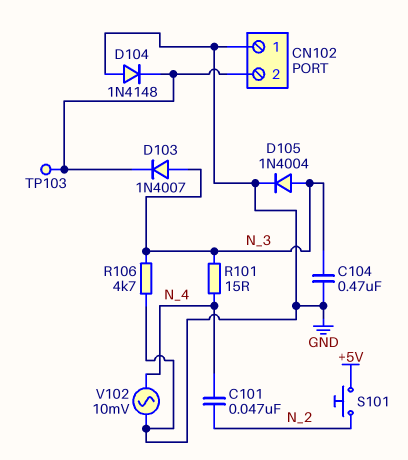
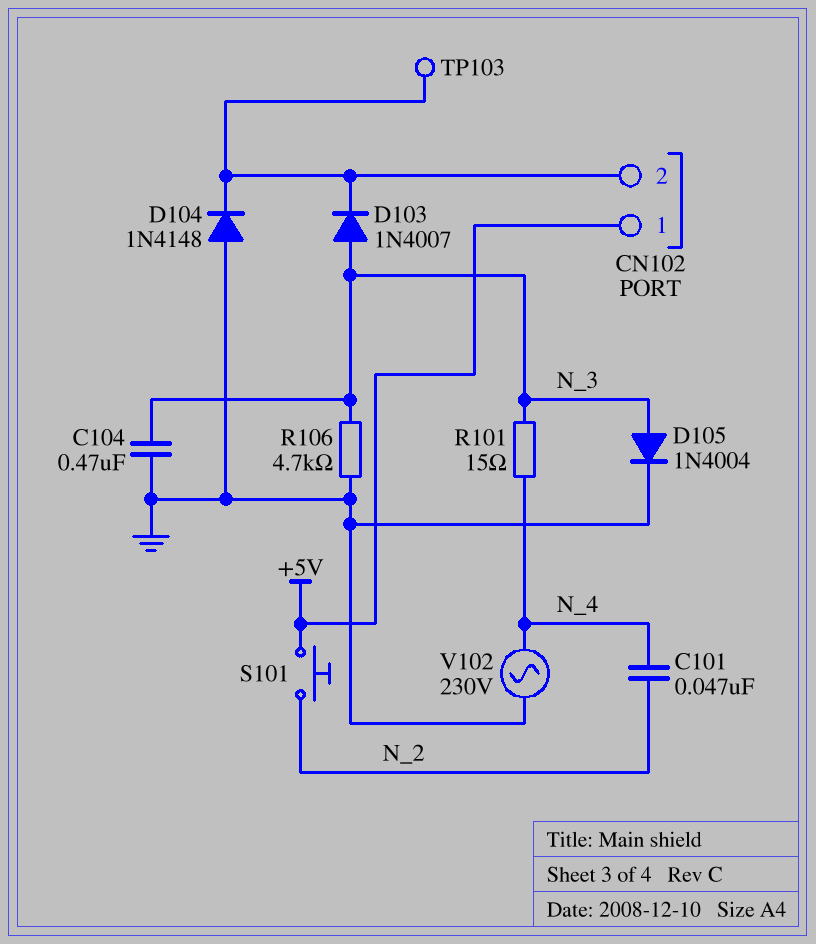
CN102 pin 1: GND -> +5V
V102: AC 10mV (GND, N_4) -> AC 230V (GND, N_4)

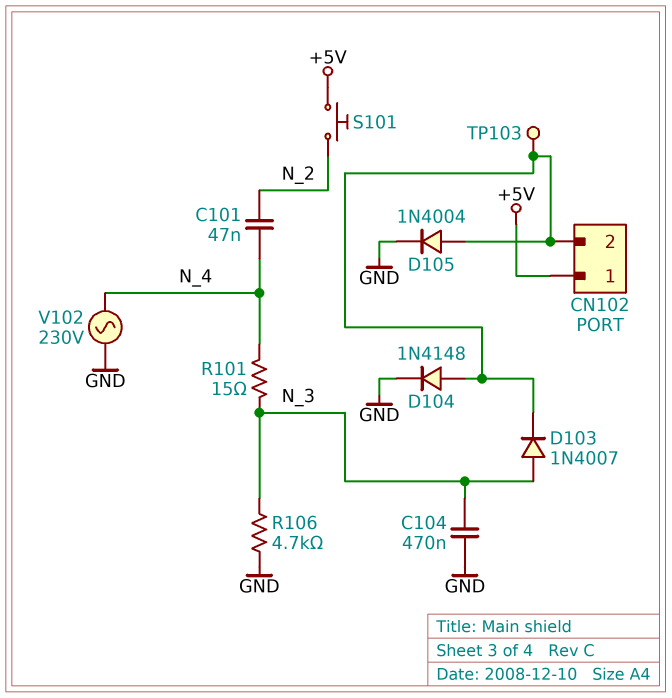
D104: diode 1N4148 (A GND, K CN102/2) -> diode 1N4148 (A CN102/2, K GND)
D105: diode 1N4004 (A N_3, K GND) -> diode 1N4004 (A CN102/2, K GND)

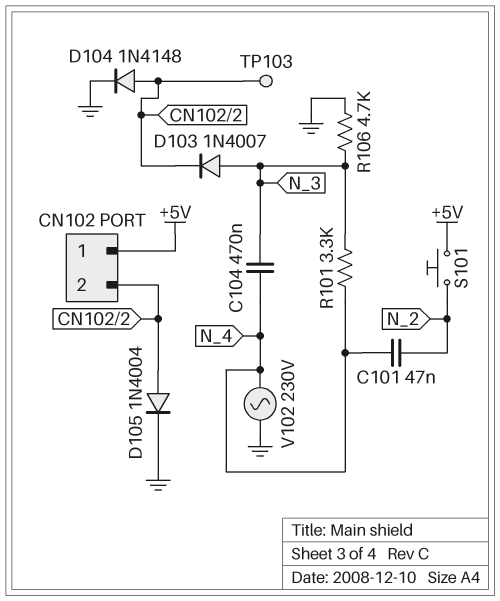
C104: 470nF (GND, N_3) -> 470nF (N_3, N_4)
R101: 15 (N_3, N_4) -> 3.3k (N_3, N_4)

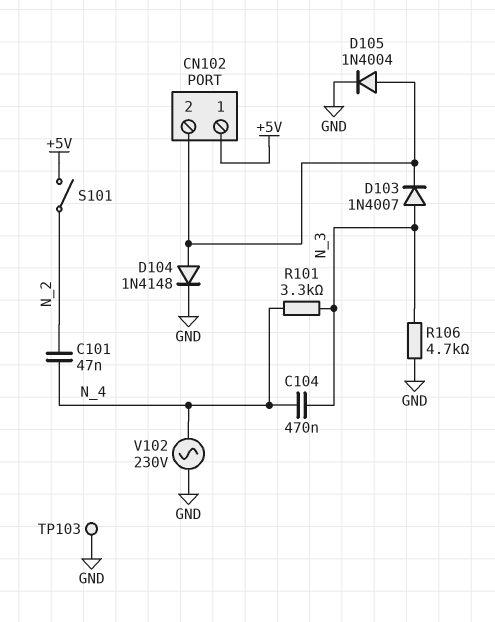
S101: button (+5V, N_2) -> switch (+5V, N_2)
TP103: test point (CN102/2) -> test point (GND)

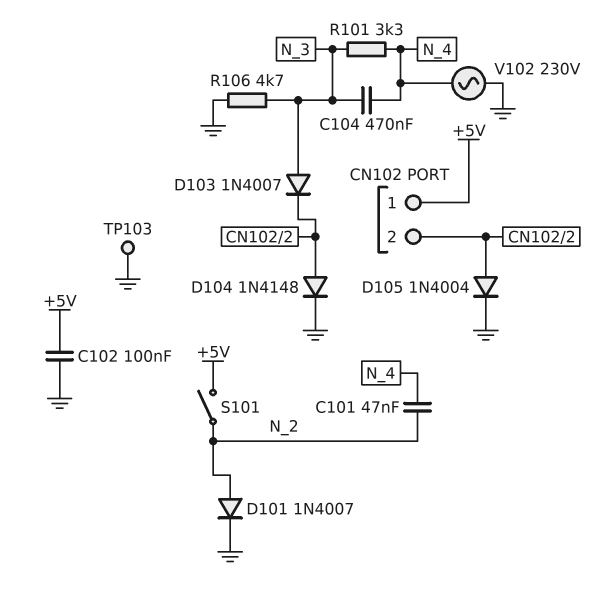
C102: none -> 100nF (+5V, GND)
D101: none -> diode 1N4007 (A N_2, K GND)

